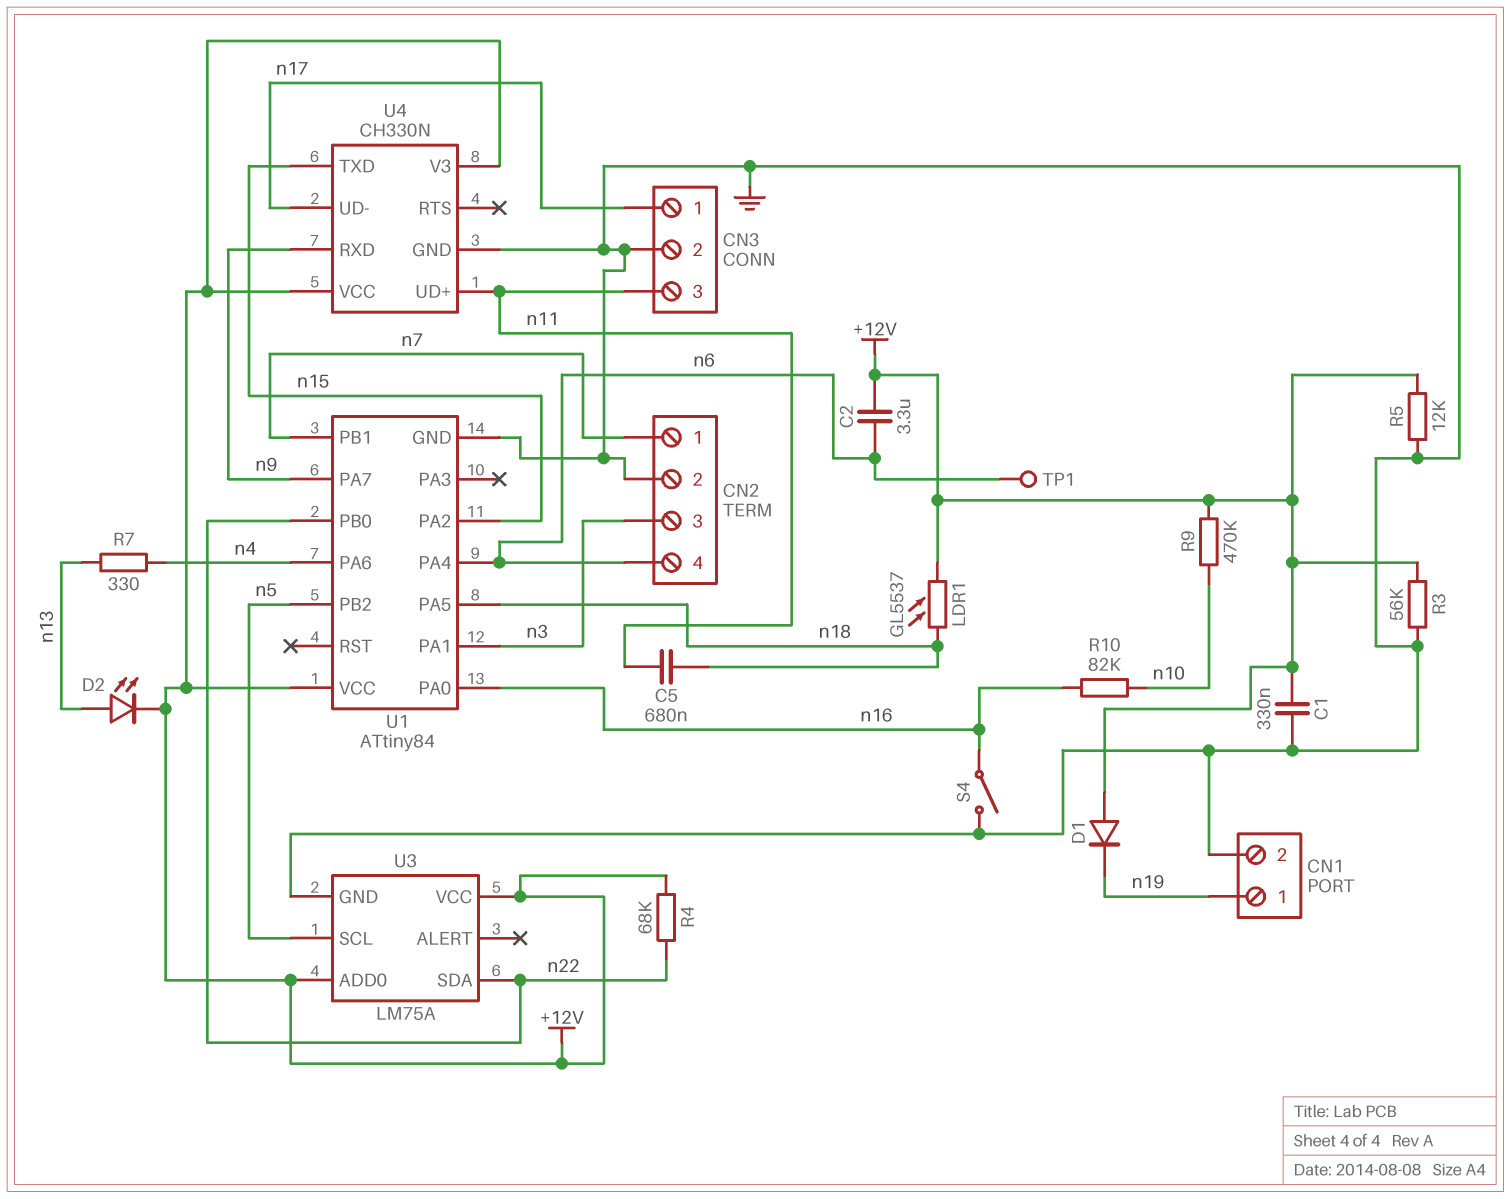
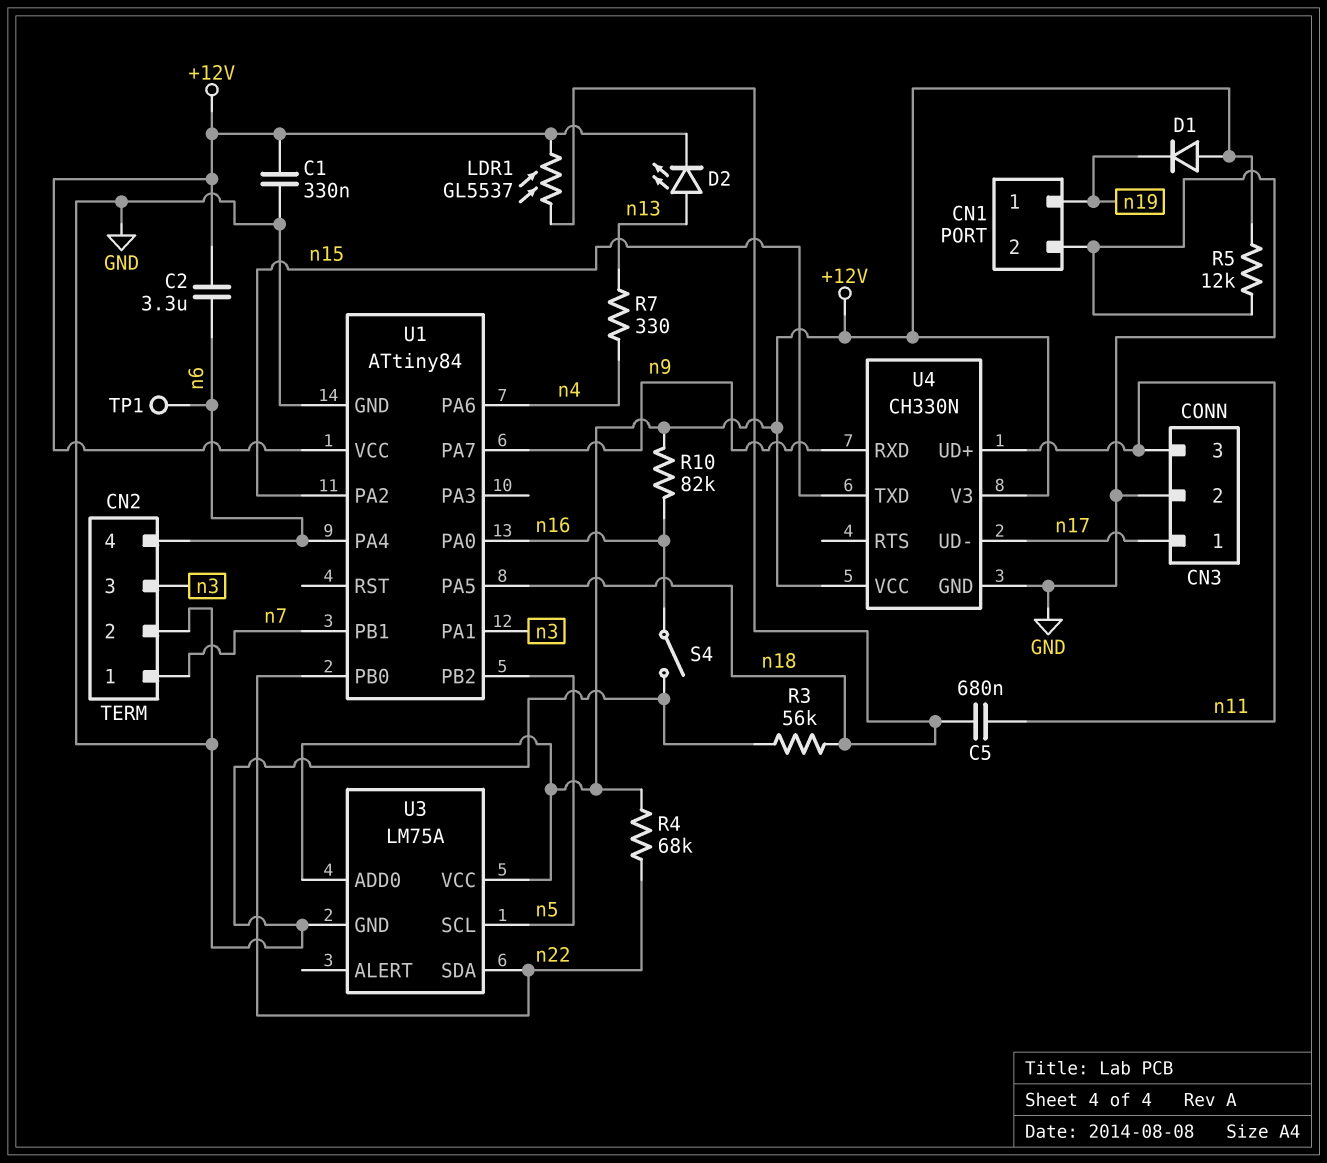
R3: 56k (+12V, GND) -> 56k (GND, n18)
R9: 470k (+12V, n10) -> none
R10: 82k (n10, n16) -> 82k (+12V, n16)

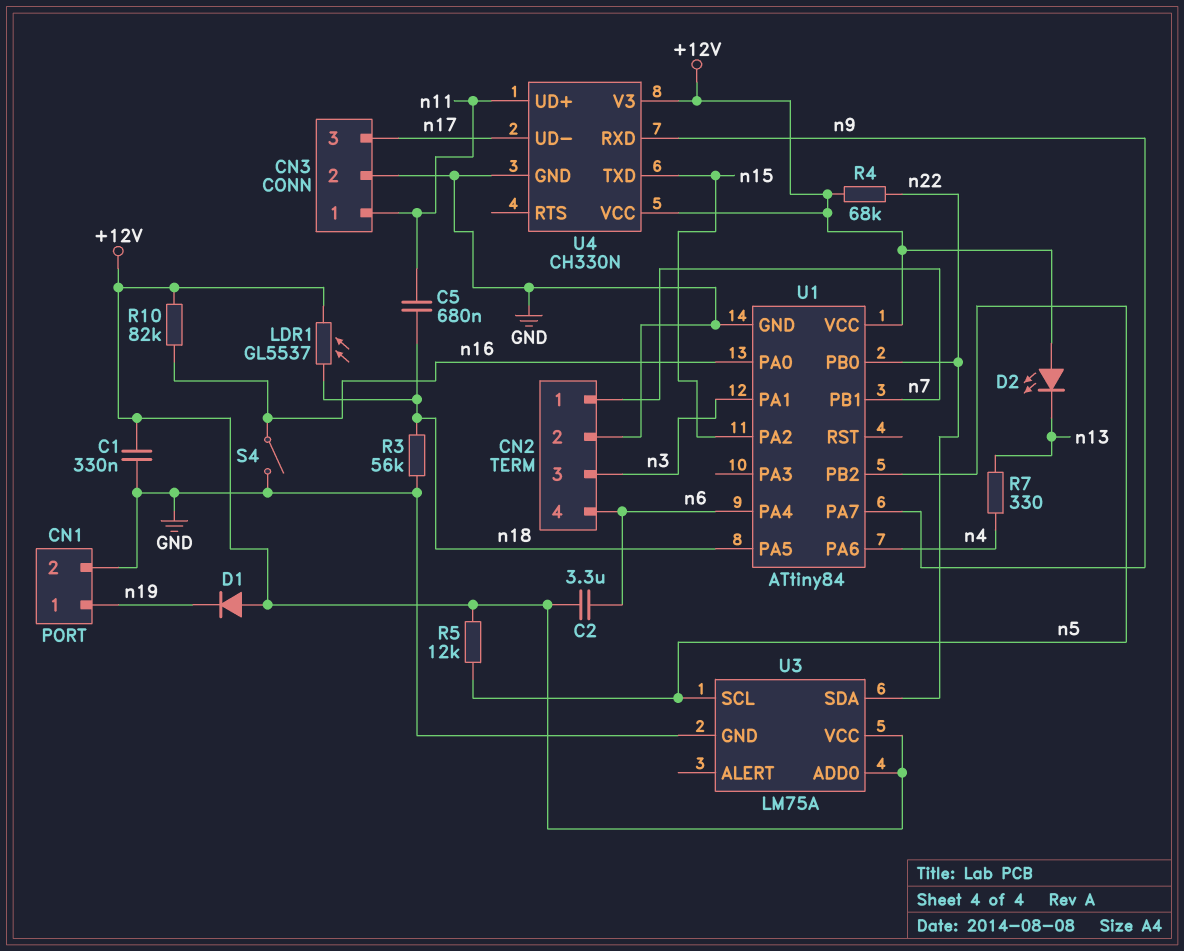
CN3 pin 1: n17 -> n11
CN3 pin 3: n11 -> n17
D2: LED (A n13, K +12V) -> LED (A +12V, K n13)
R5: 12k (+12V, GND) -> 12k (+12V, n5)
TP1: test point (n6) -> none

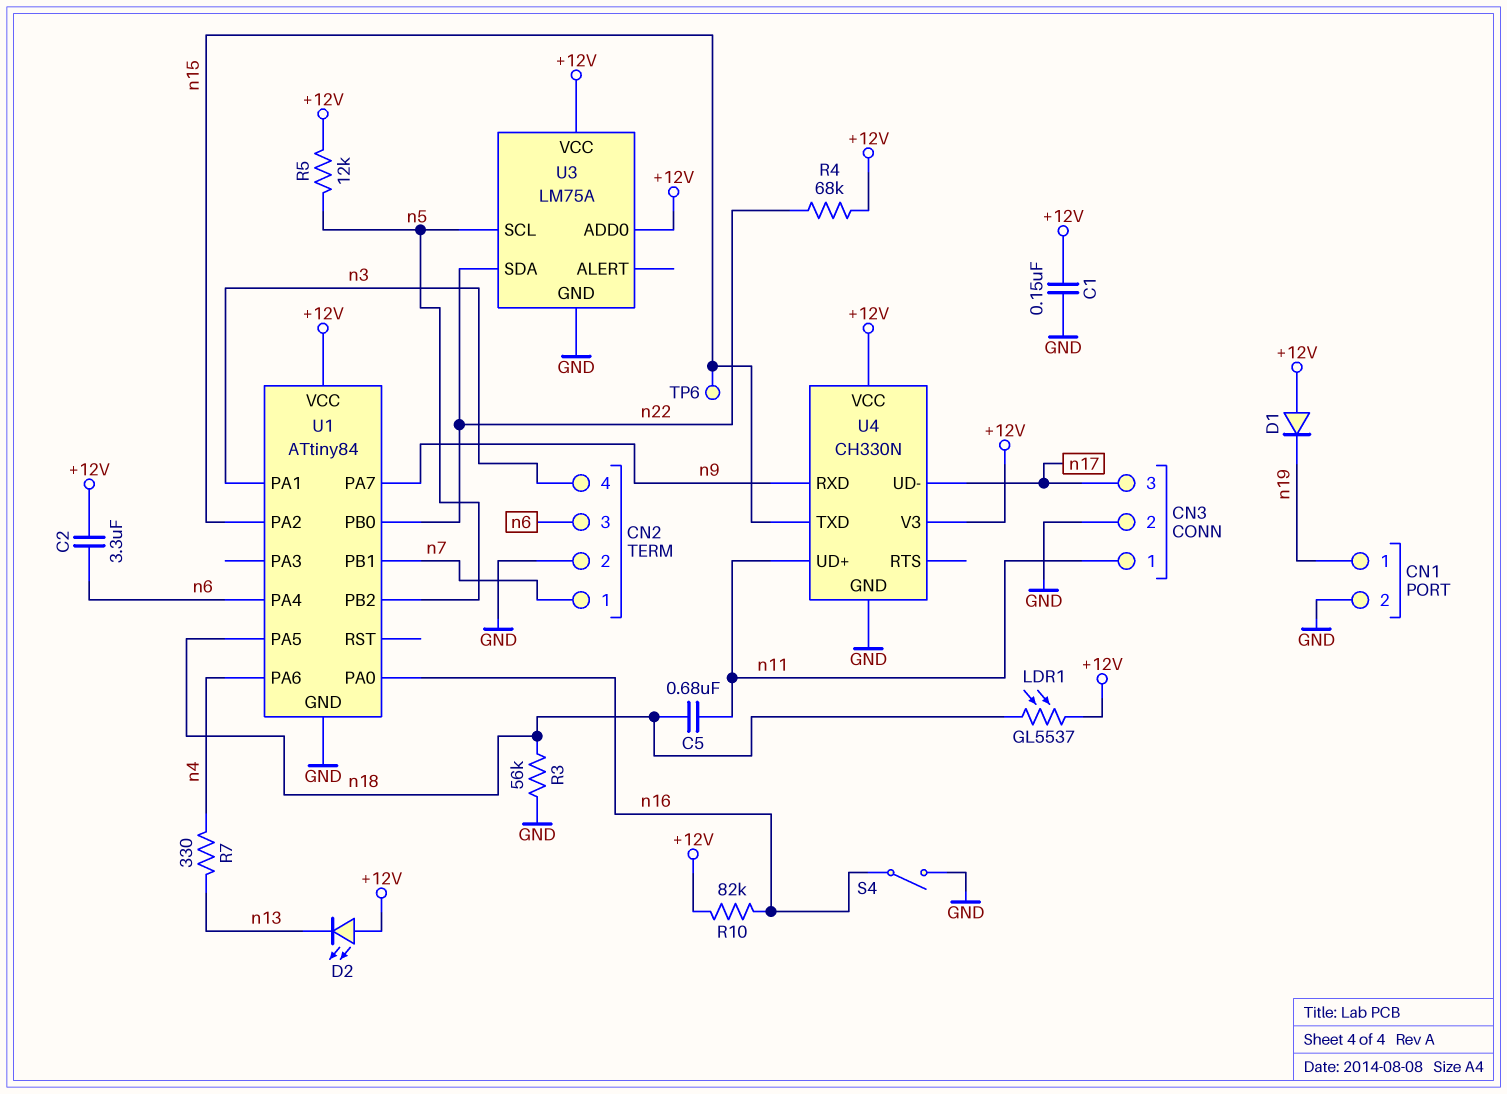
C1: 330nF (+12V, GND) -> 150nF (+12V, GND)
CN2 pin 3: n3 -> n6
CN2 pin 4: n6 -> n3
TP6: none -> test point (n15)

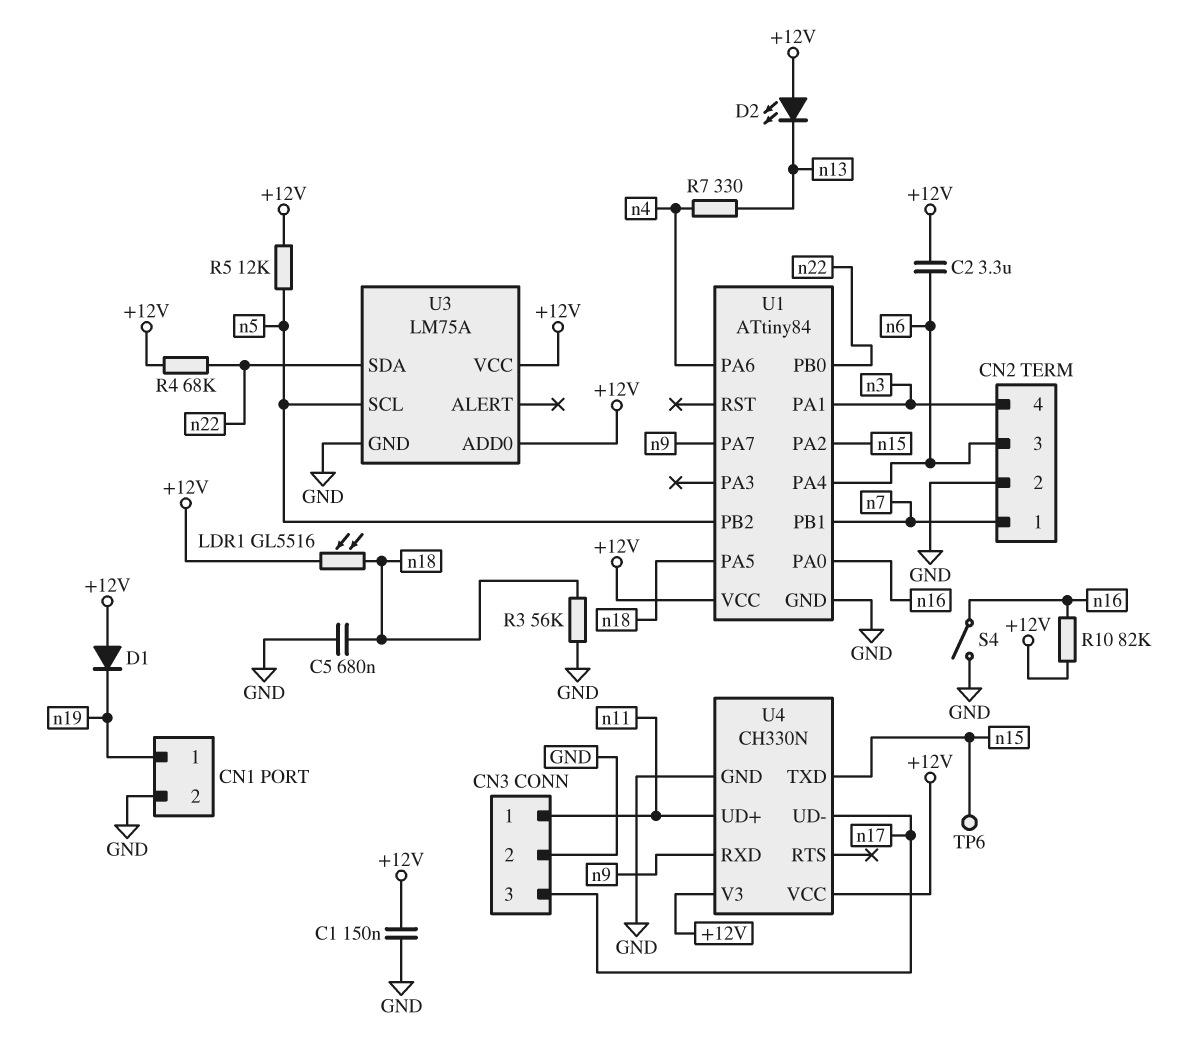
C5: 680nF (n11, n18) -> 680nF (GND, n18)
LDR1: GL5537 (+12V, n18) -> GL5516 (+12V, n18)

